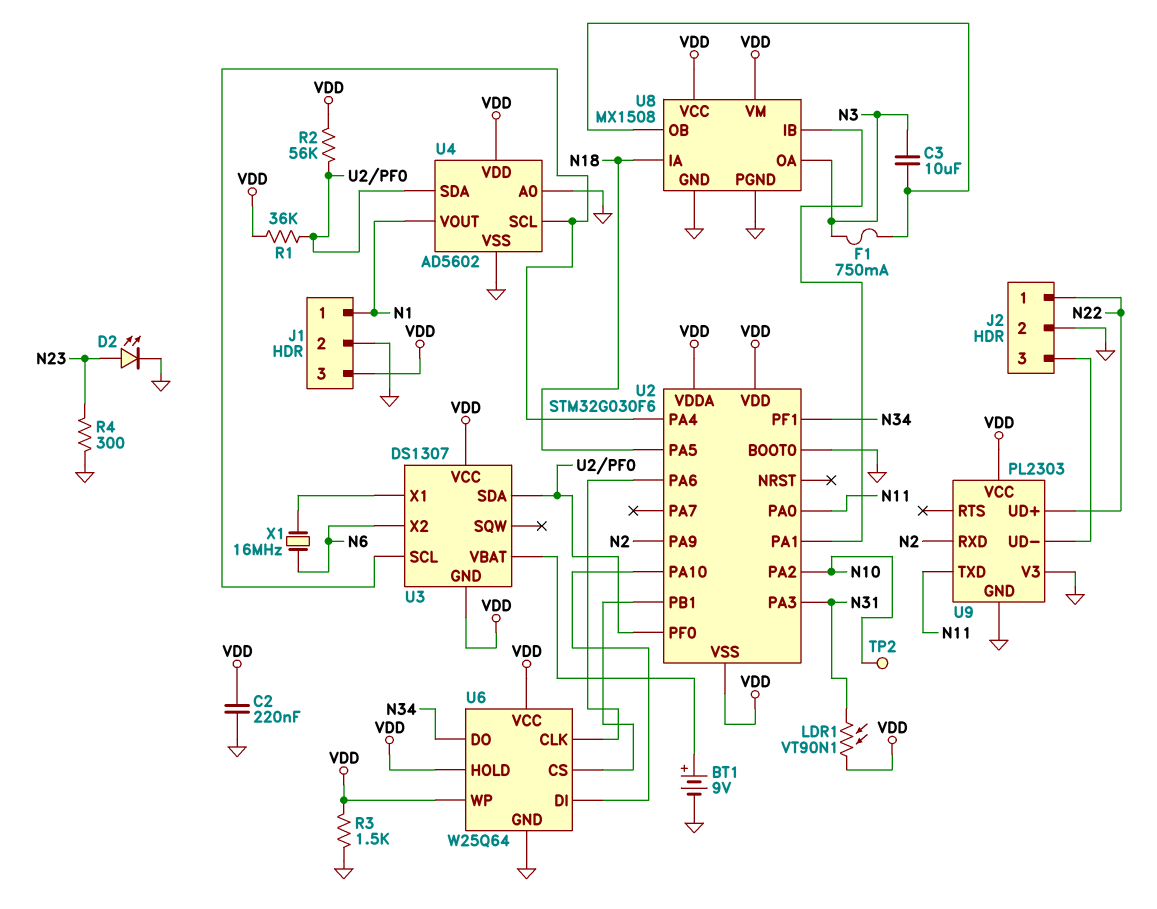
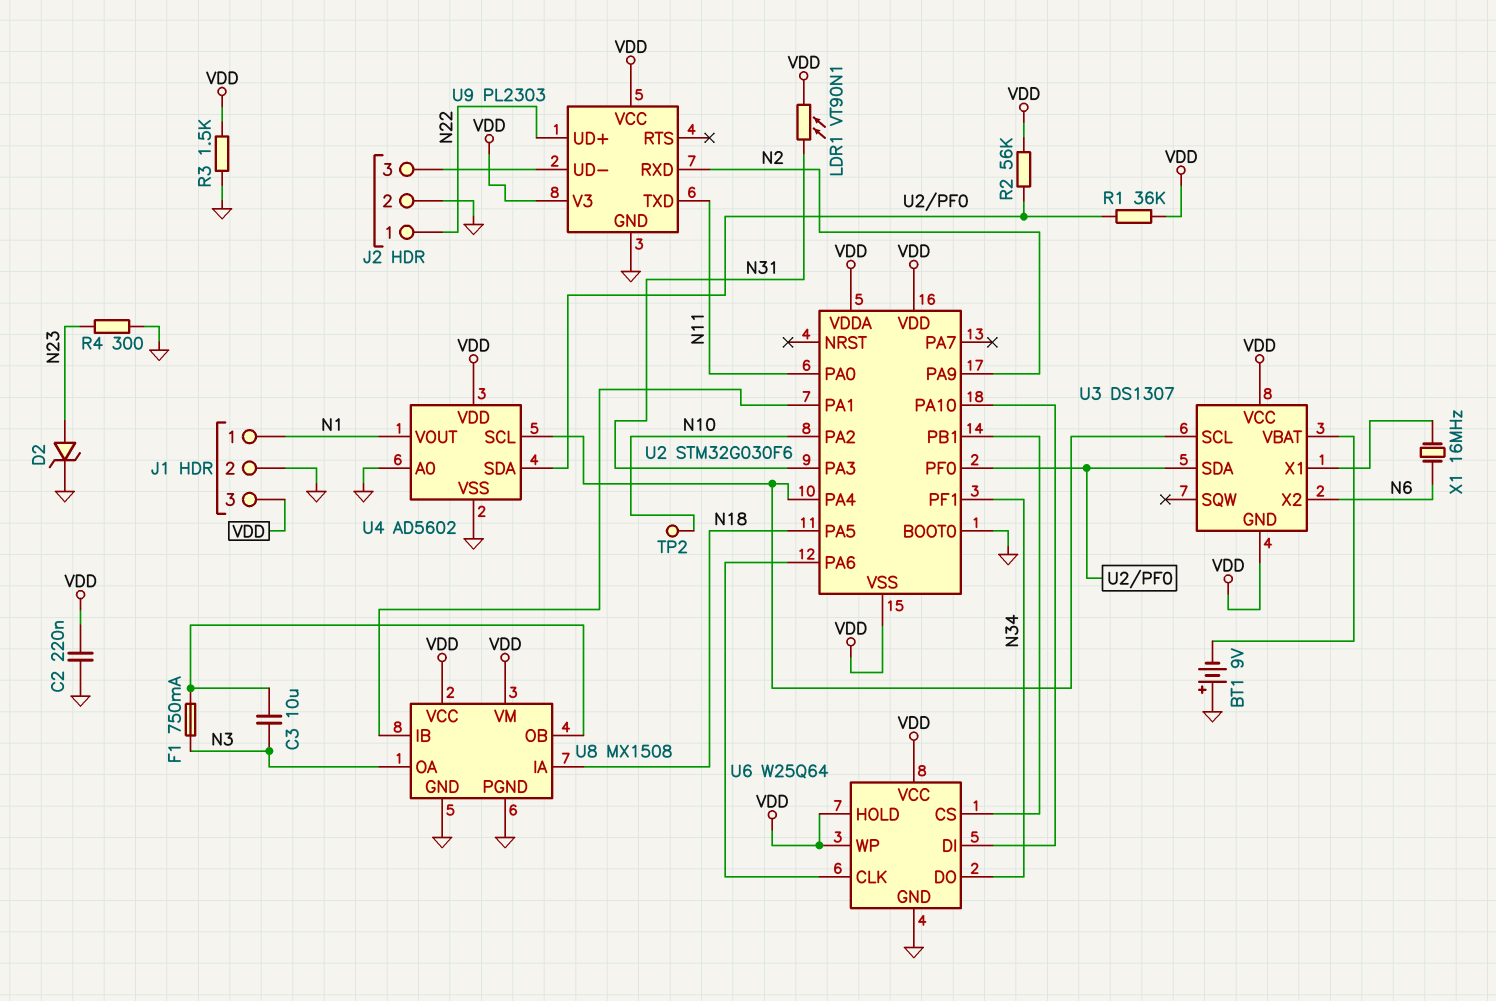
BT1: 9V (plus U3/VBAT, minus GND) -> 9V (plus GND, minus U3/VBAT)
D2: LED (A N23, K GND) -> zener (A N23, K GND)
U9 pin V3: GND -> VDD

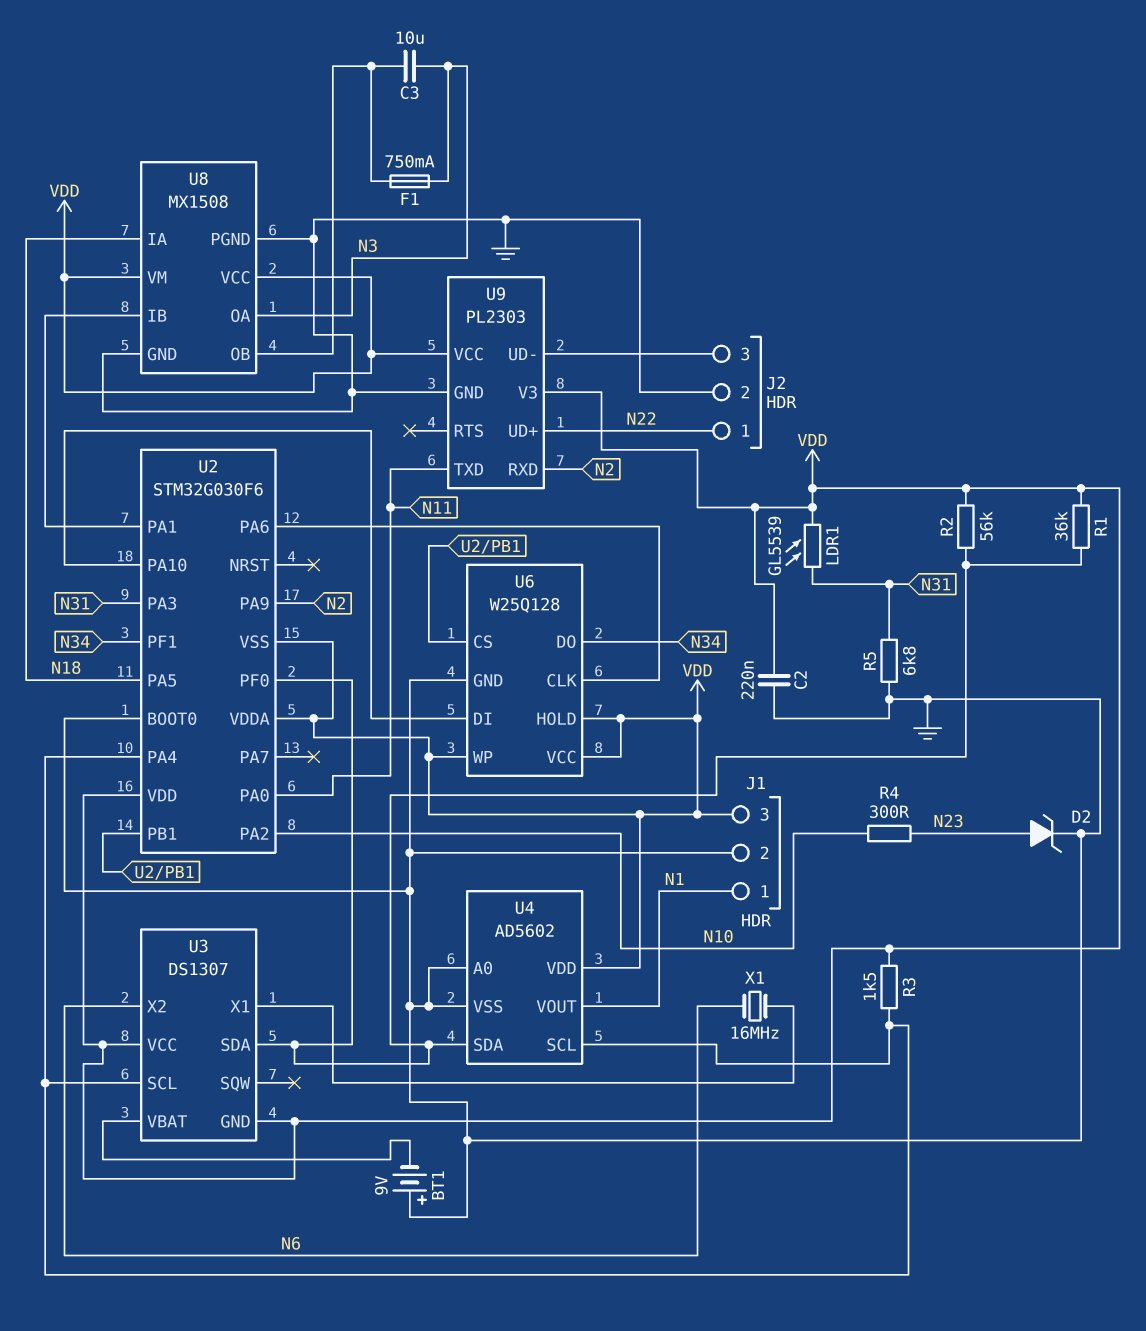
LDR1: VT90N1 (N31, VDD) -> GL5539 (N31, VDD)
R3: 1.5k (GND, VDD) -> 1.5k (U2/PA4, VDD)
R4: 300 (GND, N23) -> 300 (N10, N23)
R5: none -> 6.8k (GND, N31)
TP2: test point (N10) -> none
U6: W25Q64 -> W25Q128

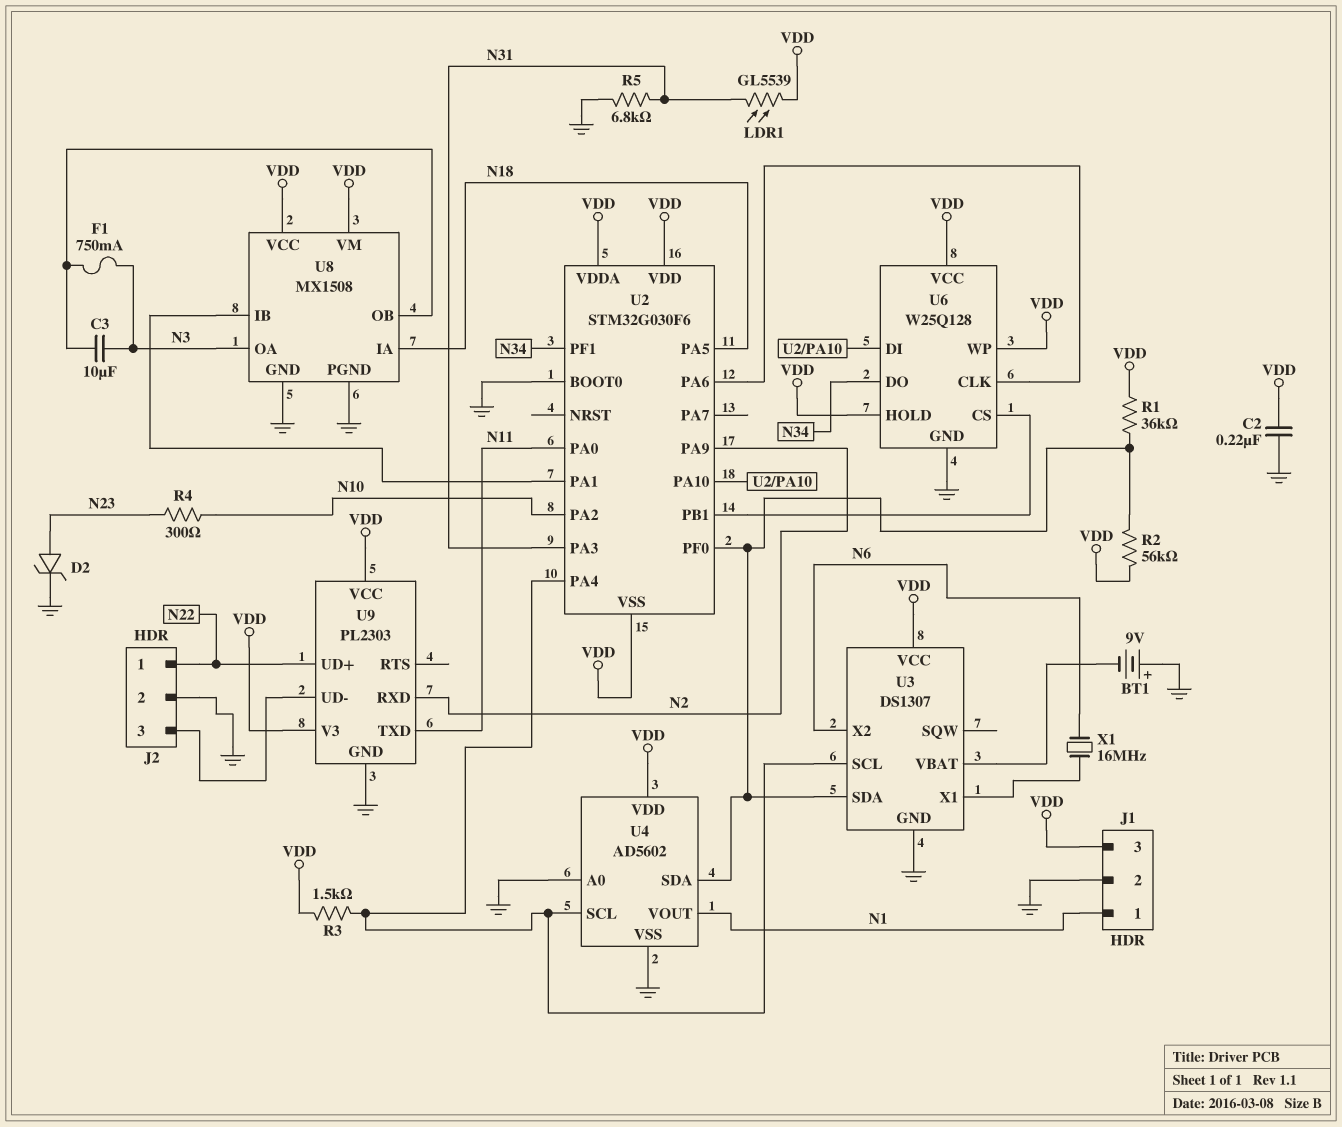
U3 pin GND: VDD -> GND

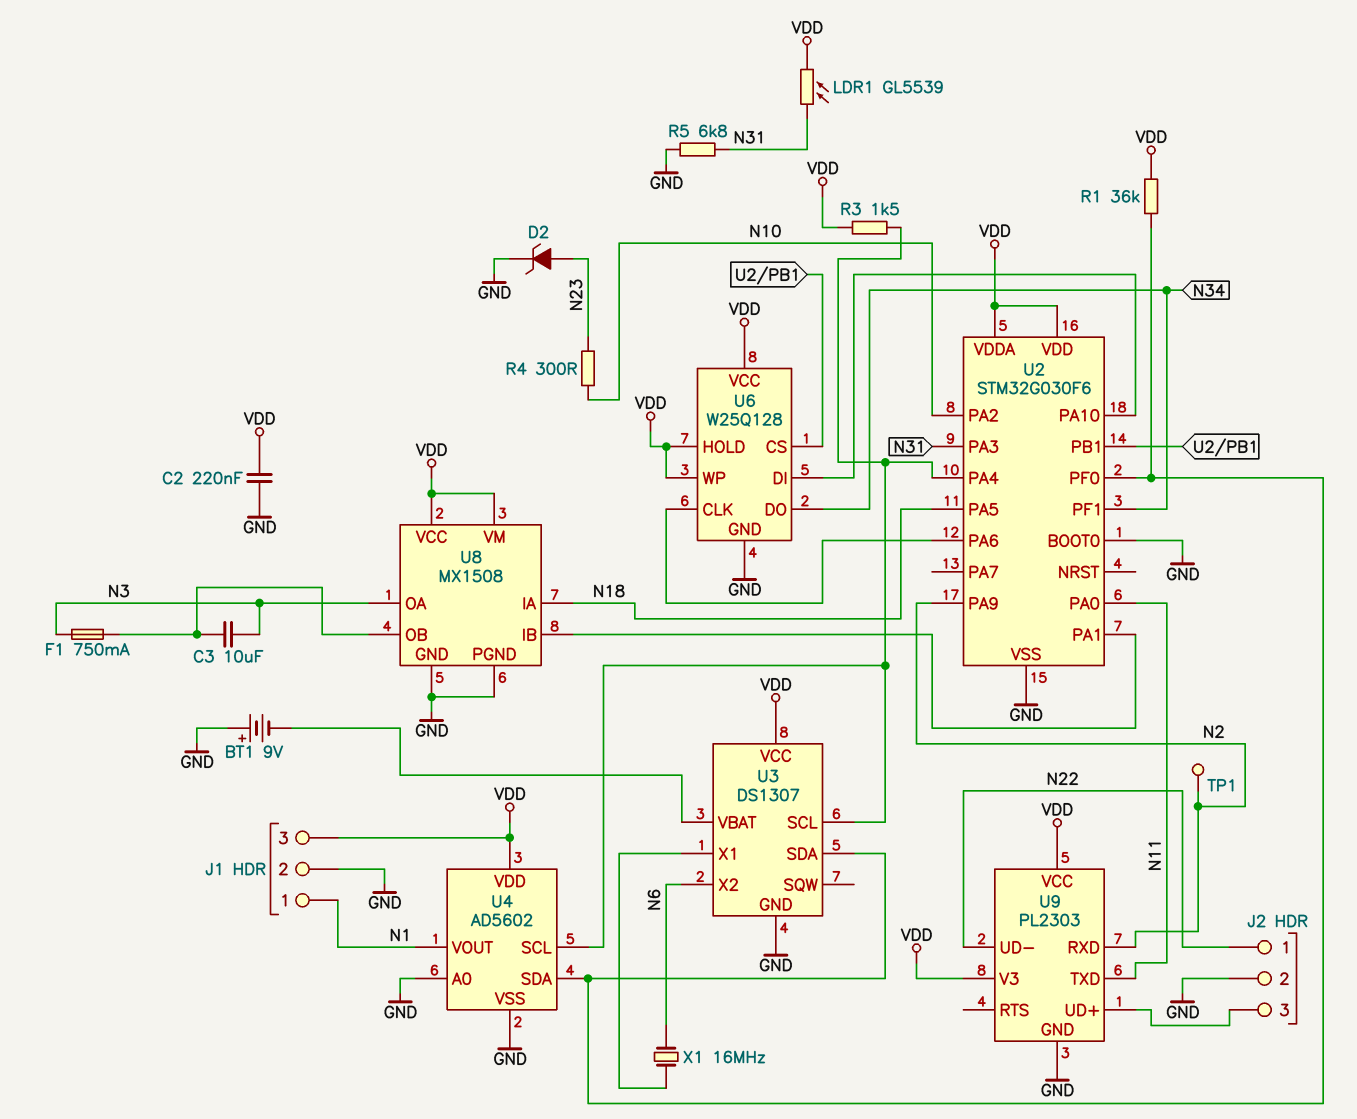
R2: 56k (U2/PF0, VDD) -> none
TP1: none -> test point (N2)
U2 pin VSS: VDD -> GND
U9 pin UD+: N22 -> J2/3
U9 pin UD-: J2/3 -> N22

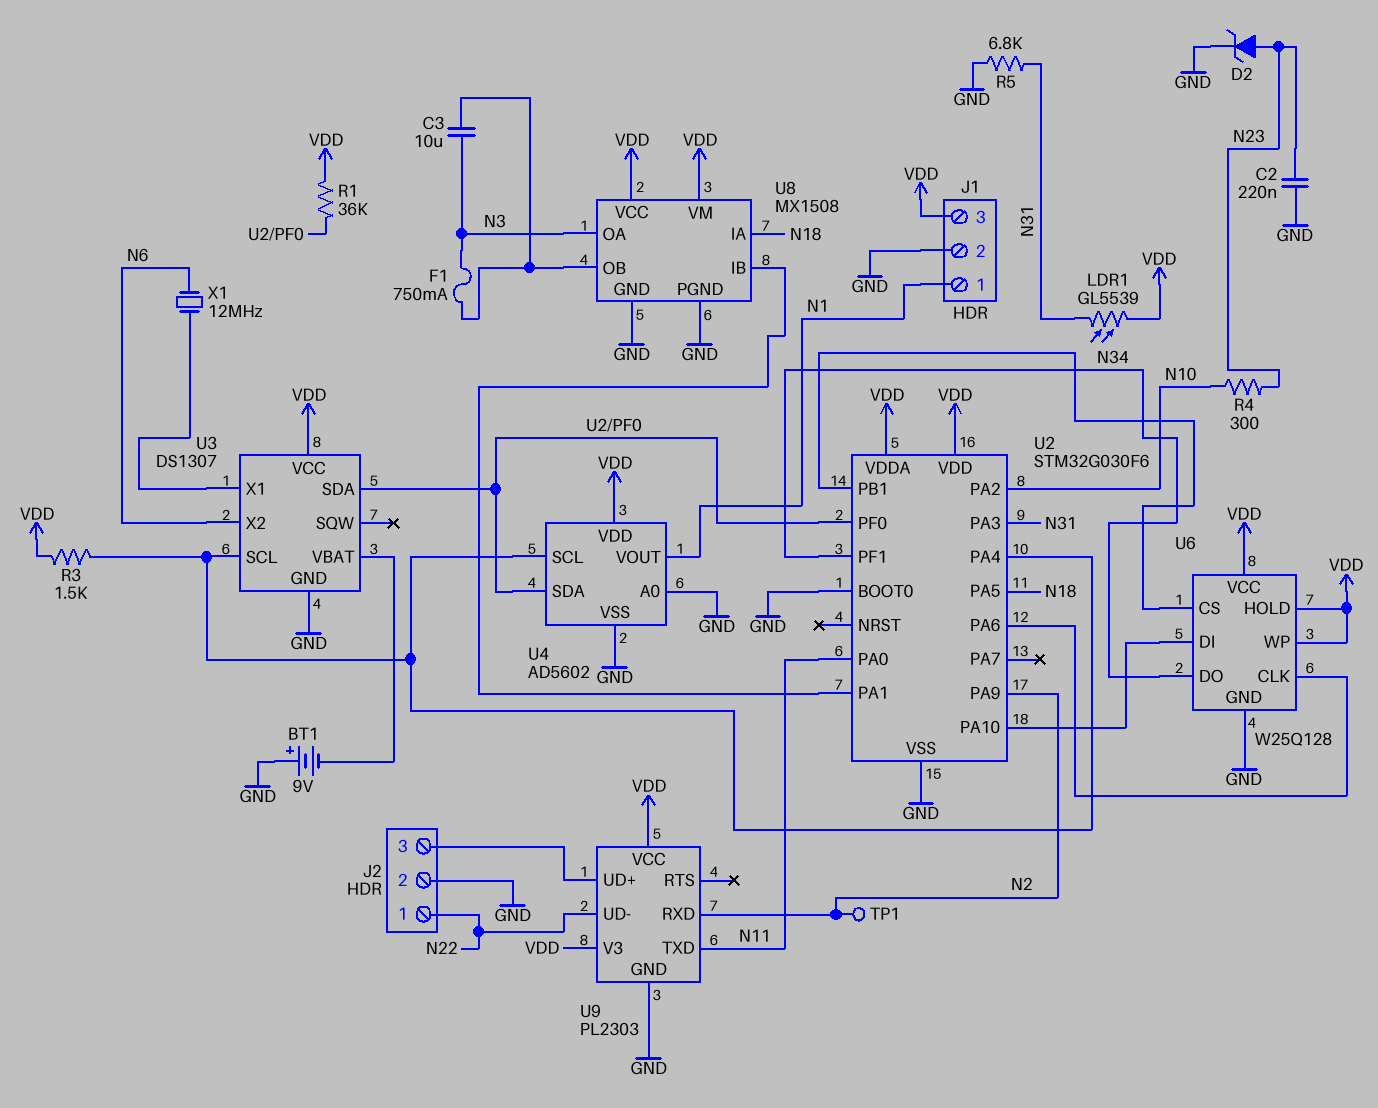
C2: 220nF (GND, VDD) -> 220nF (GND, N23)
X1: 16MHz (N6, U3/X1) -> 12MHz (N6, U3/X1)

